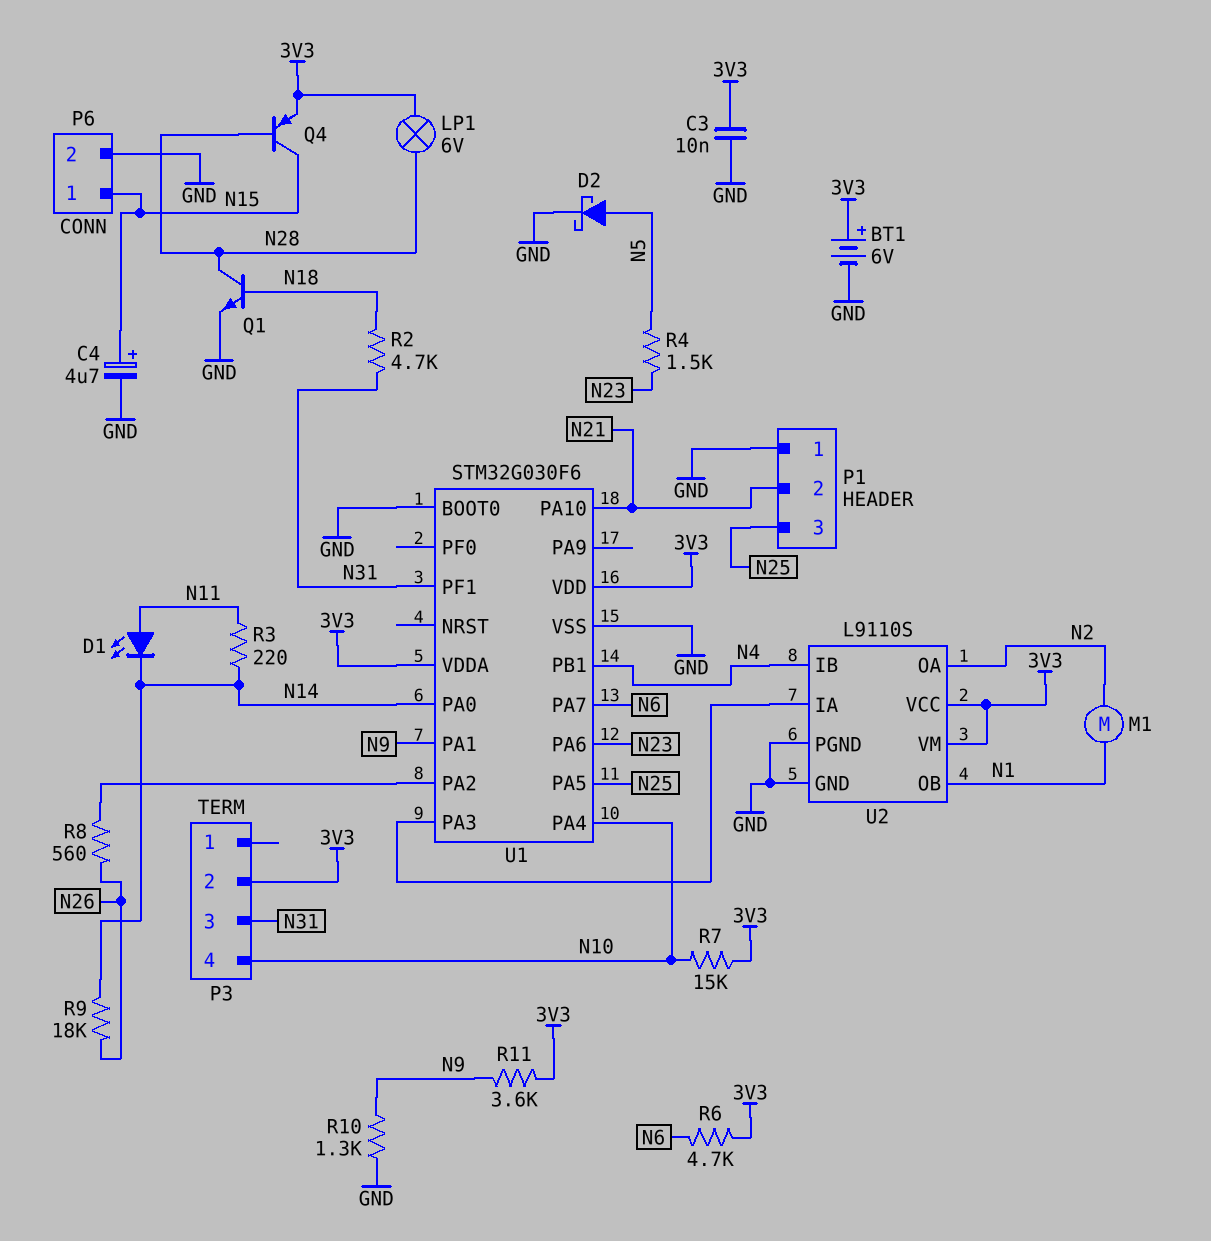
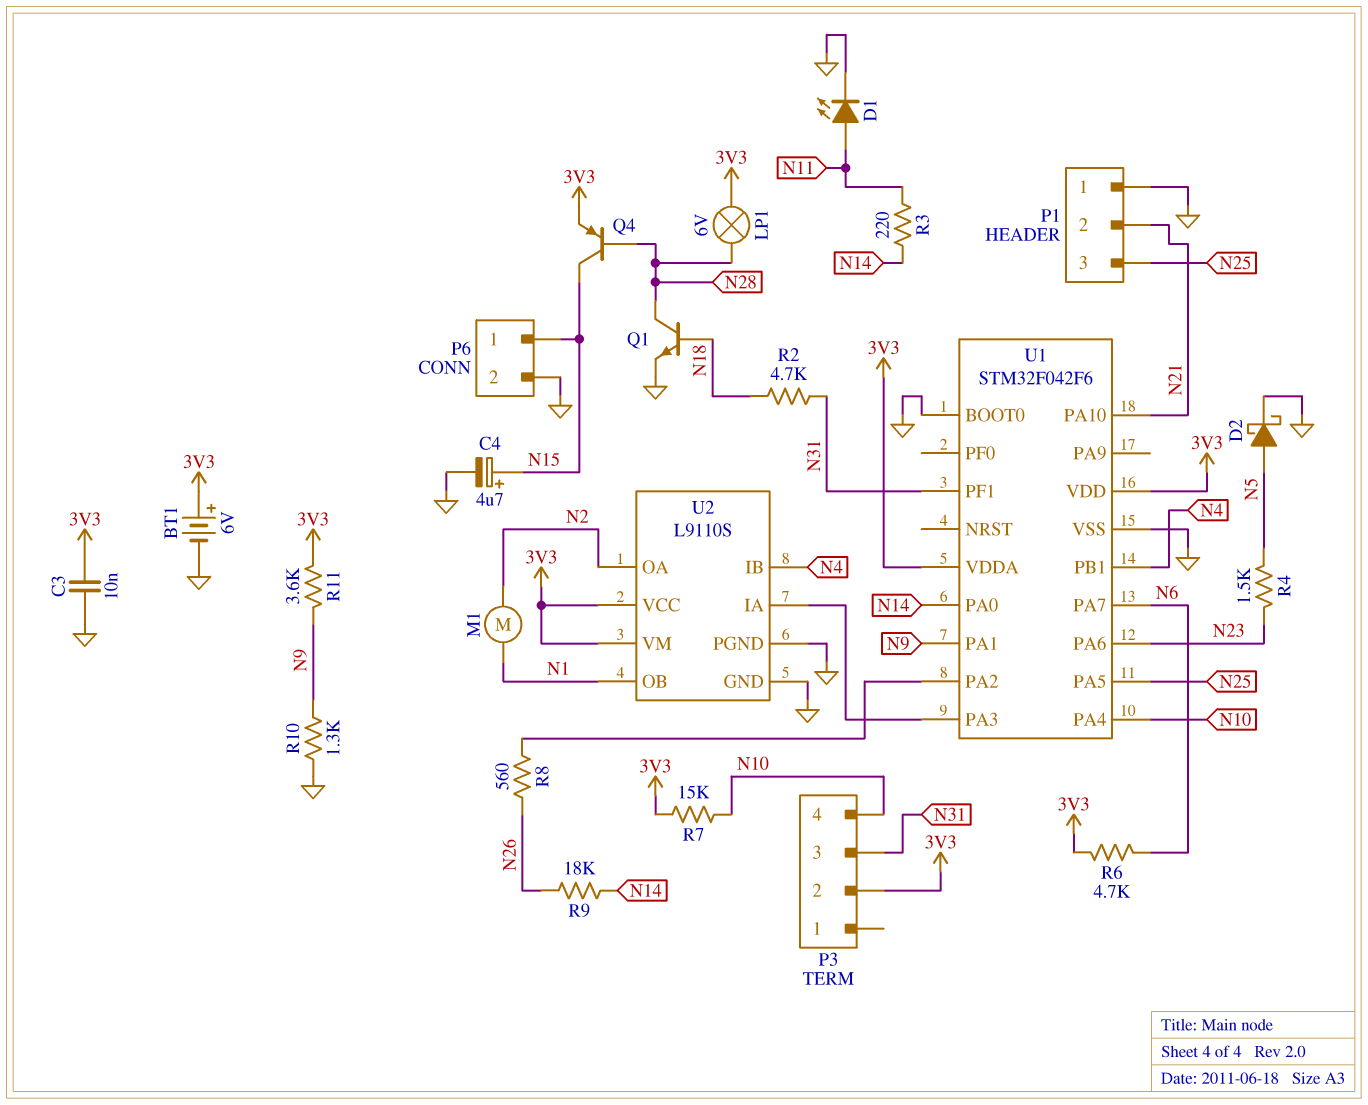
D1: LED (A N11, K N14) -> LED (A N11, K GND)
U1: STM32G030F6 -> STM32F042F6

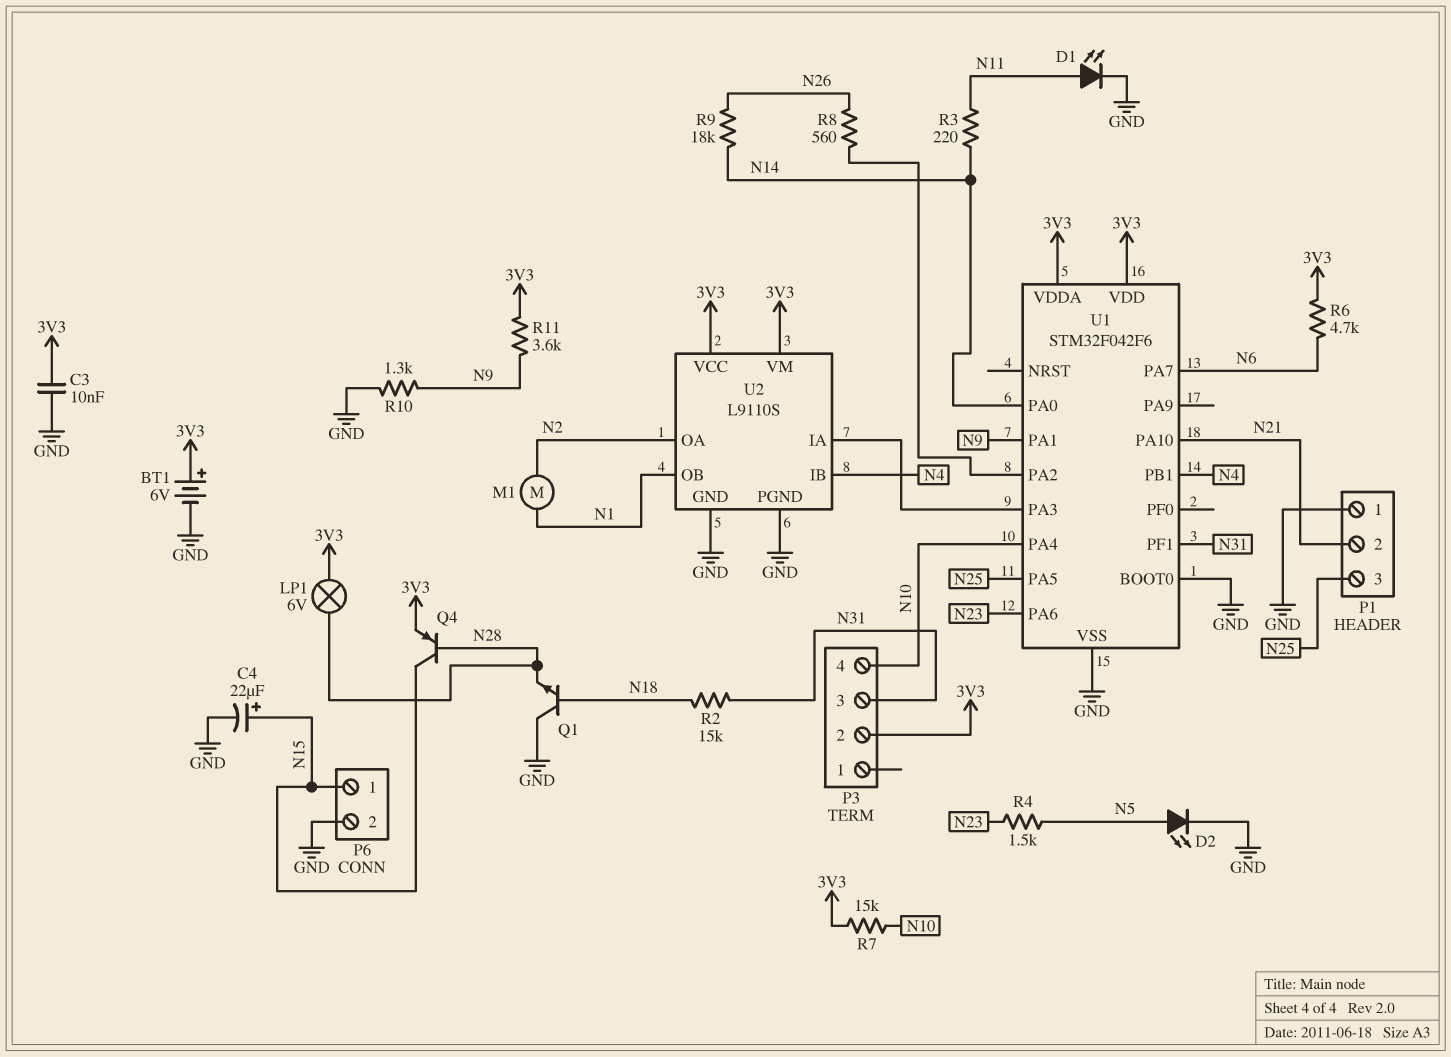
C4: 4.7uF (plus N15, minus GND) -> 22uF (plus N15, minus GND)
D2: schottky (A N5, K GND) -> LED (A N5, K GND)
Q1: NPN (B N18, C N28, E GND) -> NPN (B N18, C GND, E N28)
R2: 4.7k (N18, N31) -> 15k (N18, N31)

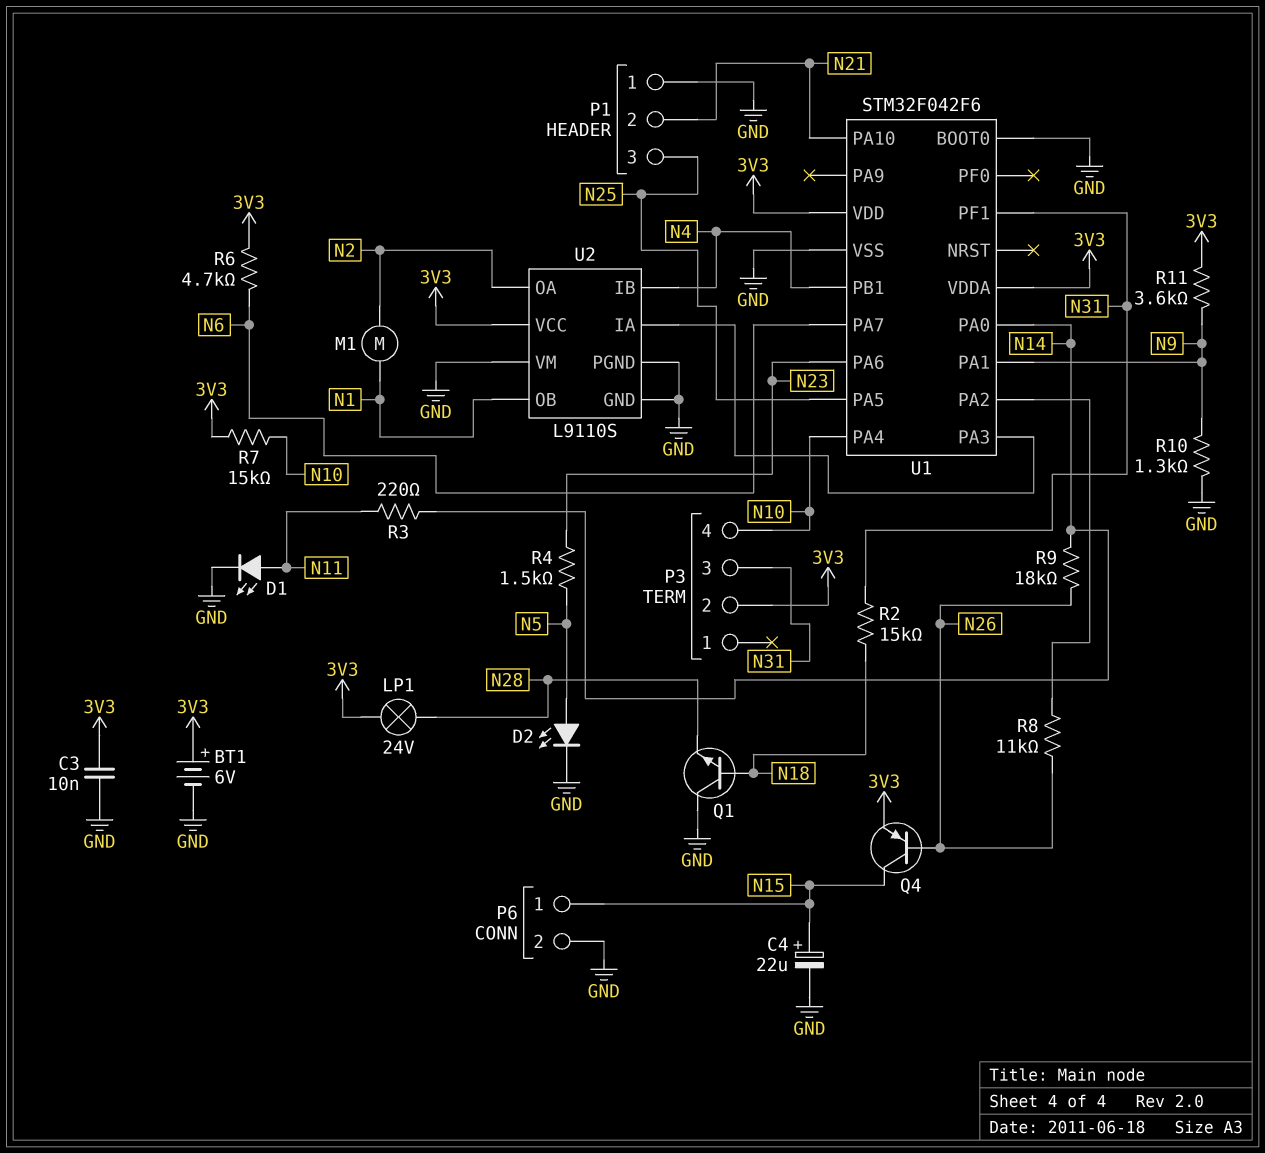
LP1: lamp 6V (3V3, N28) -> lamp 24V (3V3, N28)
Q4: PNP (B N28, C N15, E 3V3) -> PNP (B N26, C N15, E 3V3)
R8: 560 (N26, U1/PA2) -> 11k (N26, U1/PA2)
U2 pin VM: 3V3 -> GND

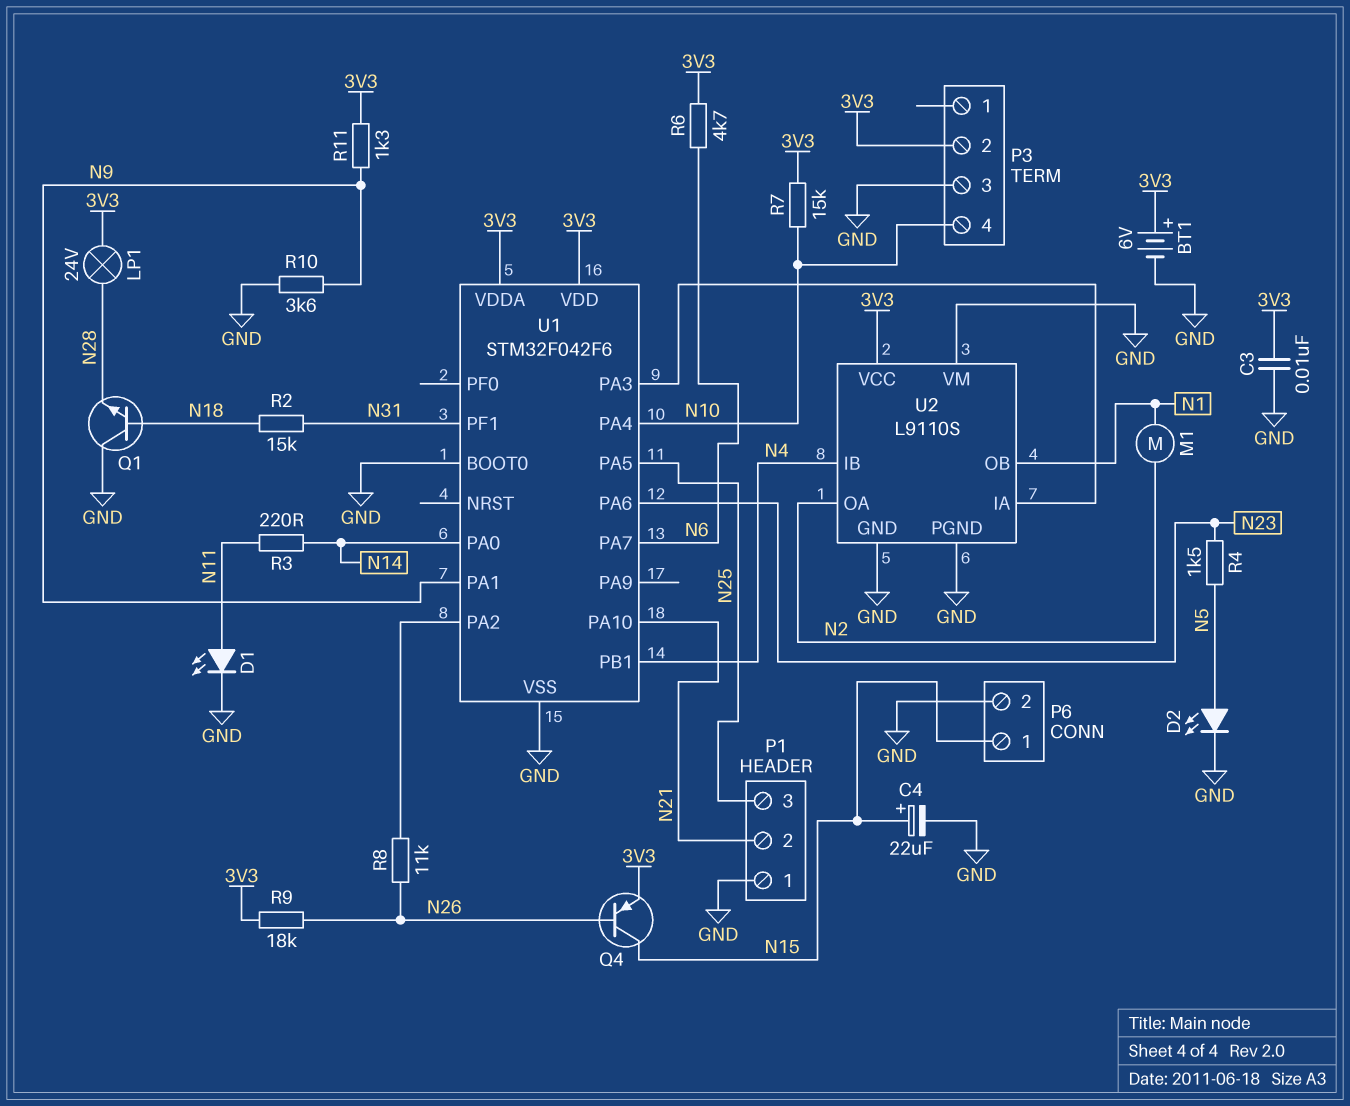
P3 pin 3: N31 -> GND
R9: 18k (N14, N26) -> 18k (3V3, N26)
R10: 1.3k (GND, N9) -> 3.6k (GND, N9)
R11: 3.6k (3V3, N9) -> 1.3k (3V3, N9)

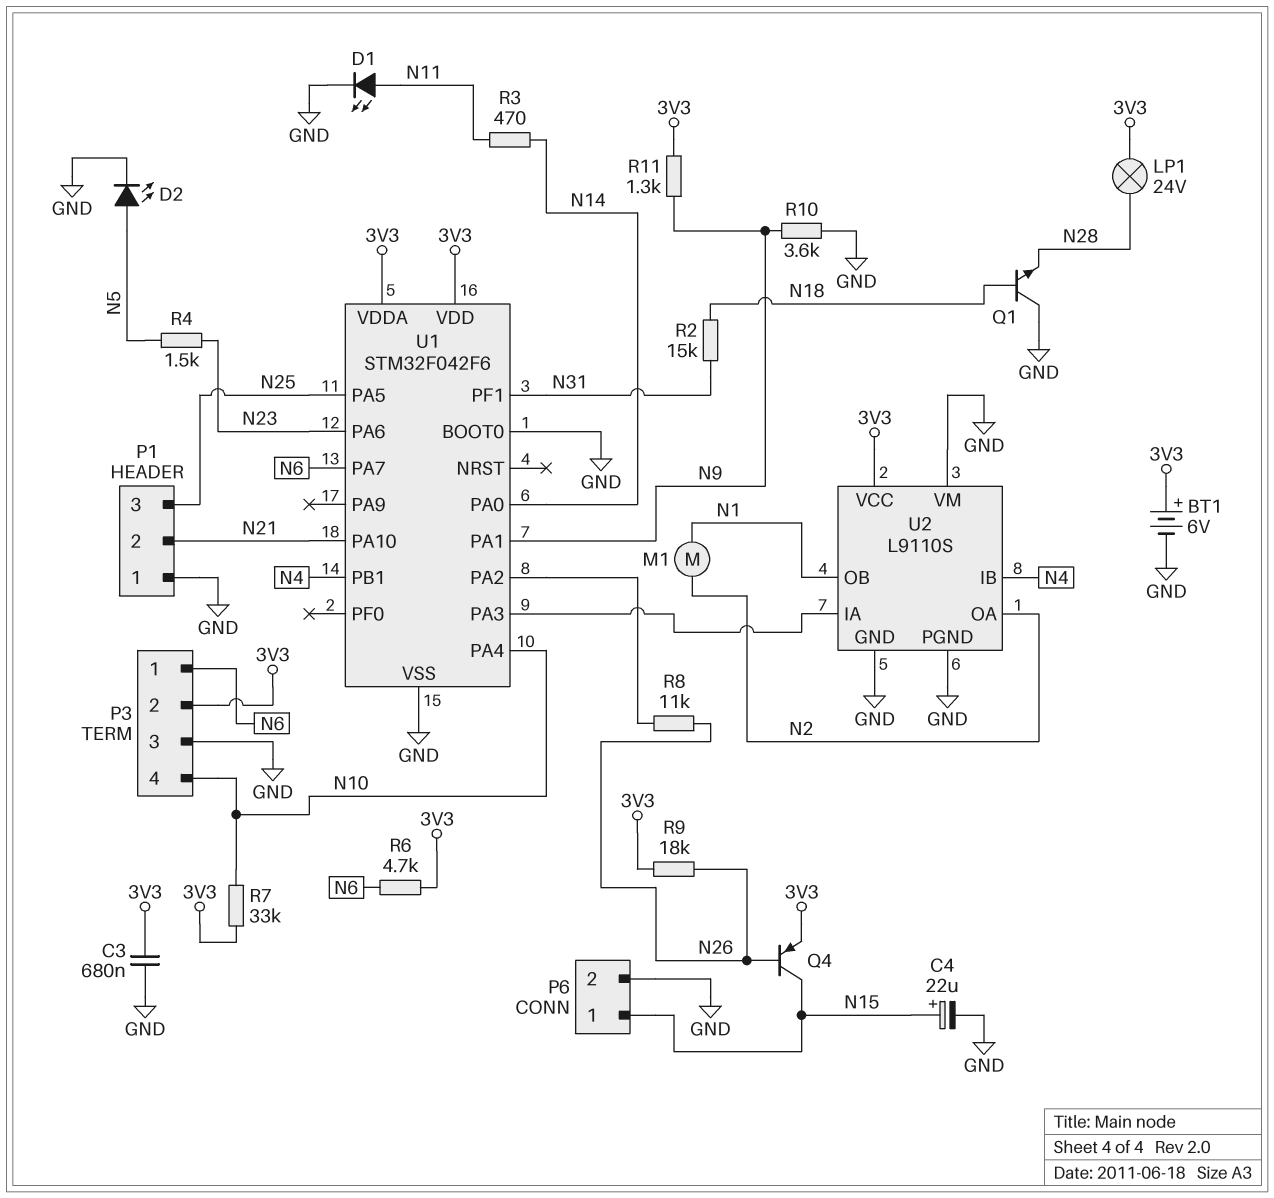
C3: 10nF (3V3, GND) -> 680nF (3V3, GND)
P3 pin 1: none -> N6
R3: 220 (N11, N14) -> 470 (N11, N14)
R7: 15k (3V3, N10) -> 33k (3V3, N10)

